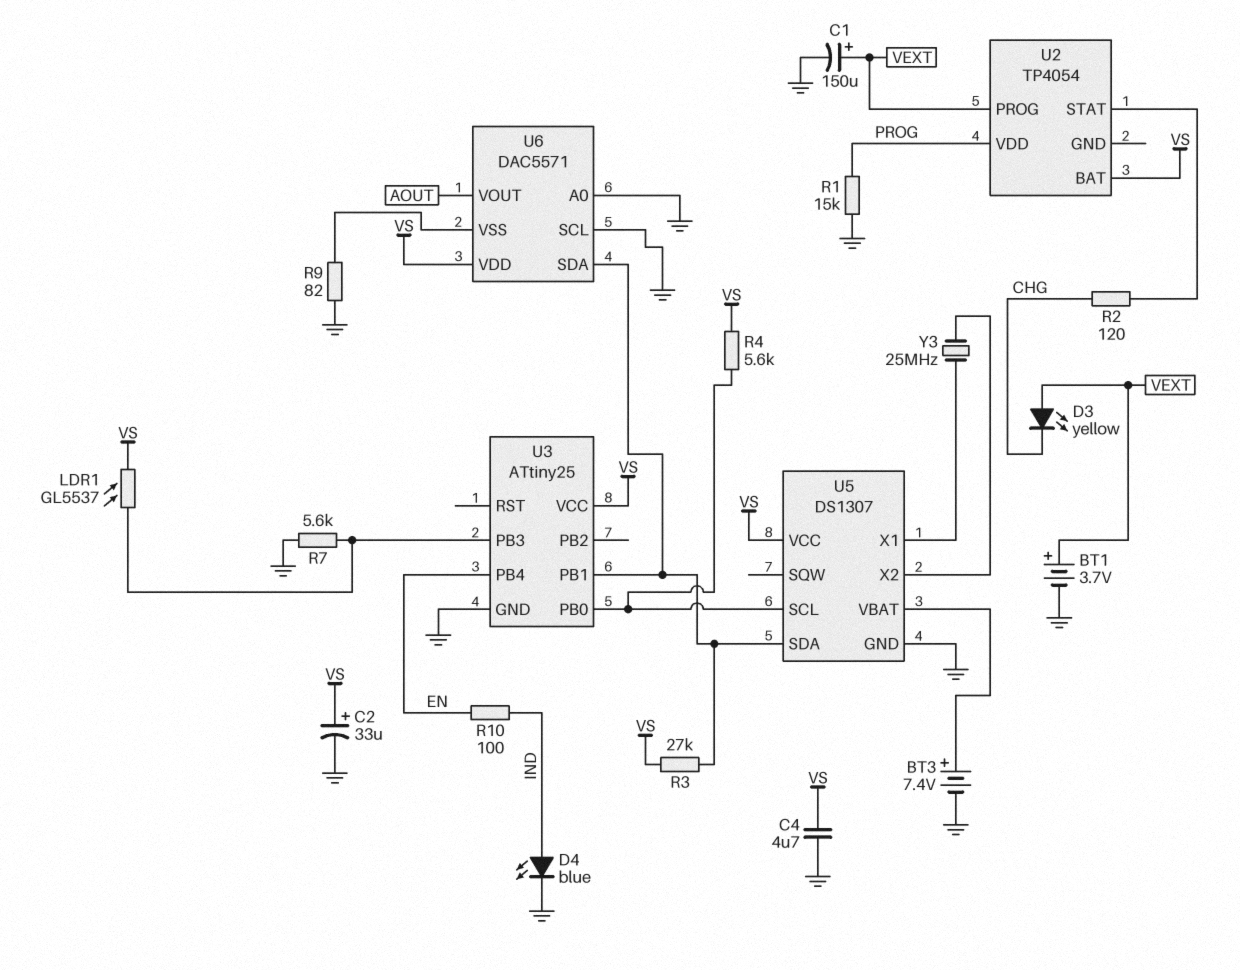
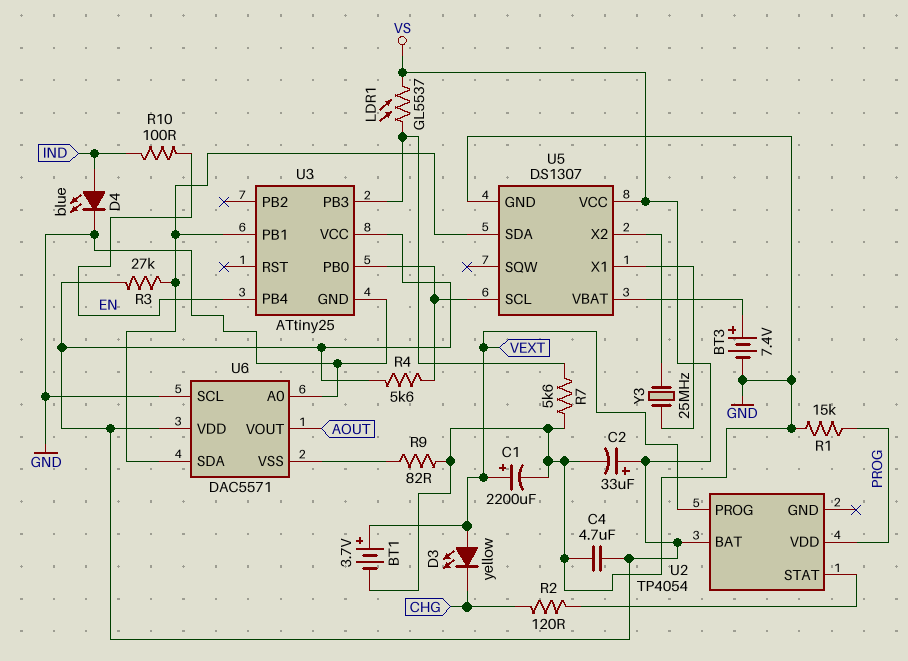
C1: 150uF (plus VEXT, minus GND) -> 2200uF (plus VEXT, minus GND)

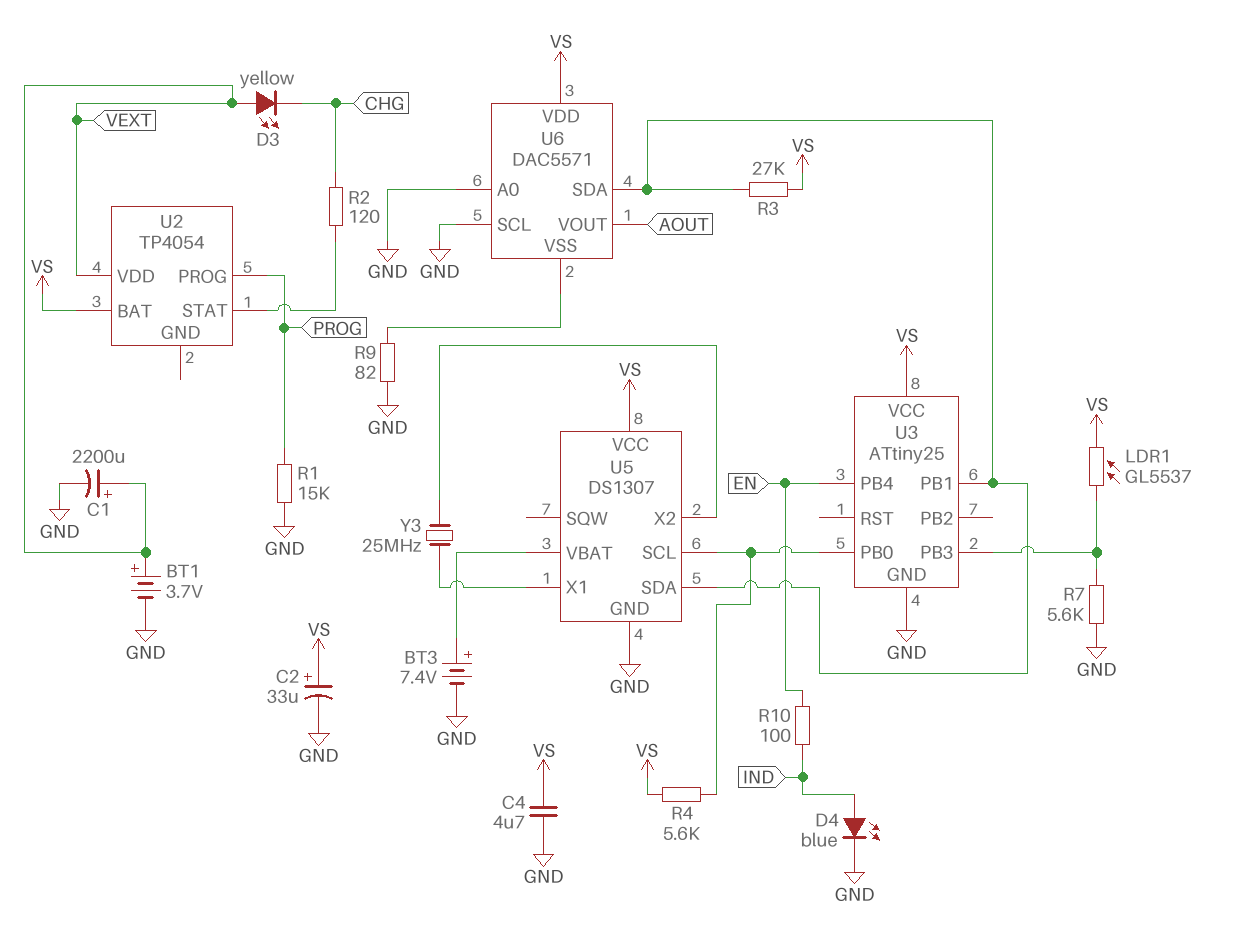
U2 pin PROG: VEXT -> PROG
U2 pin VDD: PROG -> VEXT

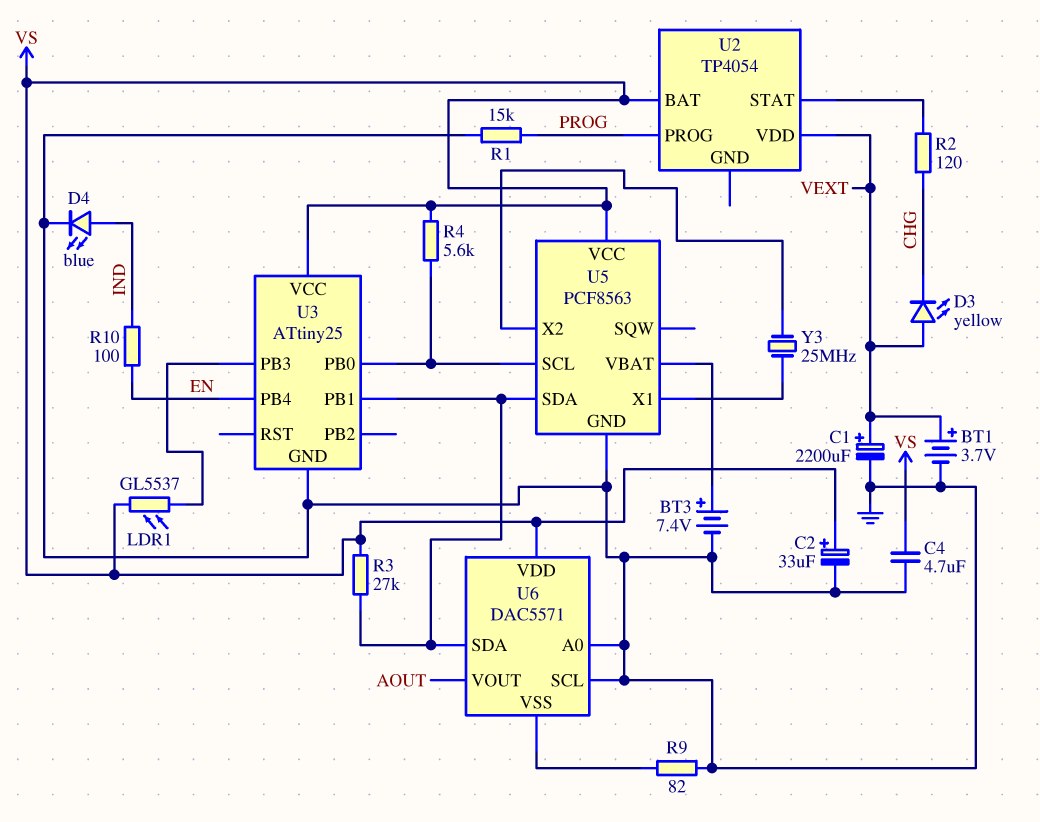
R7: 5.6k (GND, U3/PB3) -> none
U5: DS1307 -> PCF8563

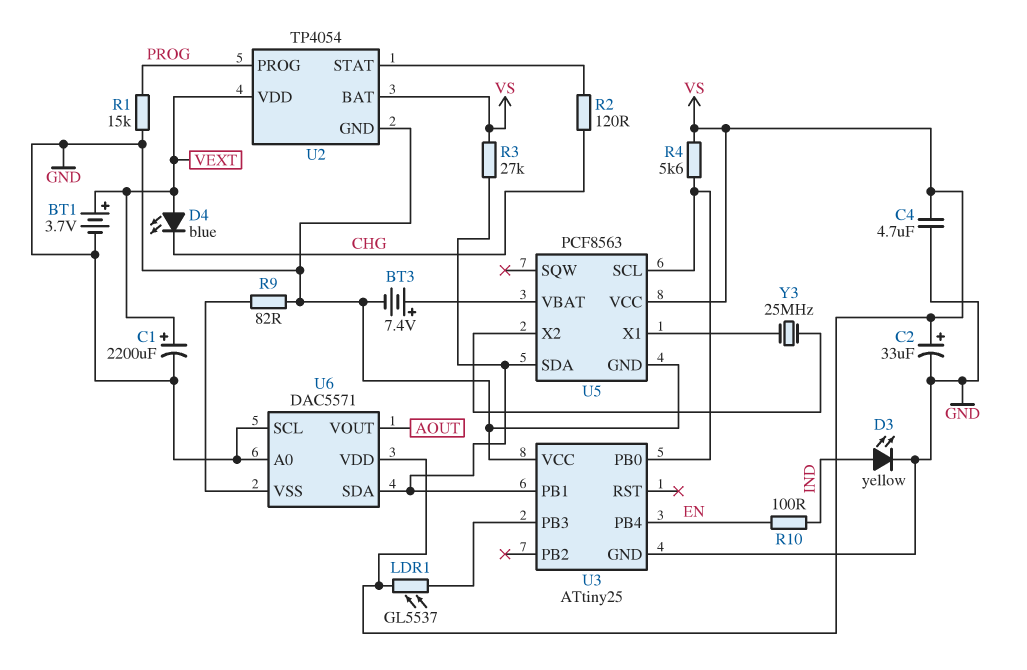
D3: LED yellow (A VEXT, K CHG) -> LED yellow (A IND, K GND)
D4: LED blue (A IND, K GND) -> LED blue (A VEXT, K CHG)
U2 pin GND: none -> GND
U3 pin VCC: VS -> GND

